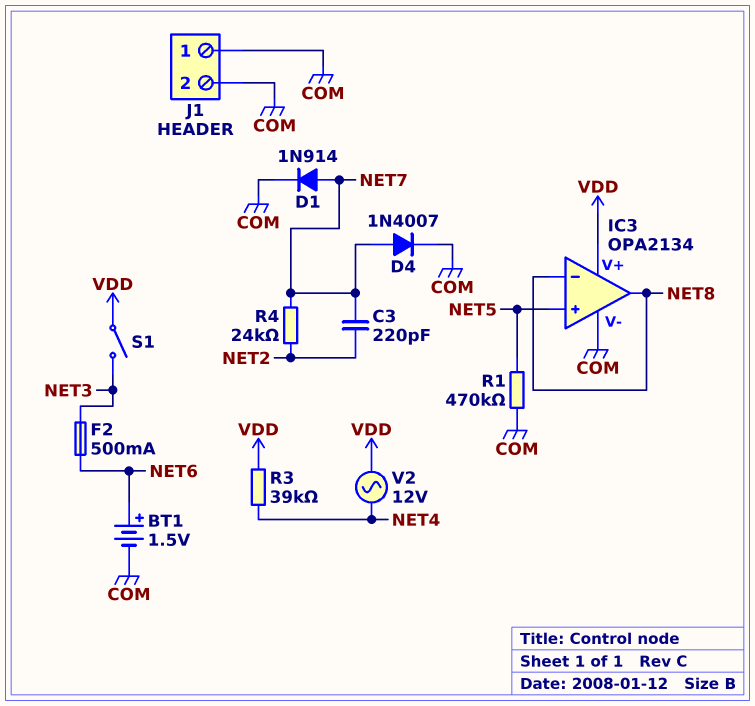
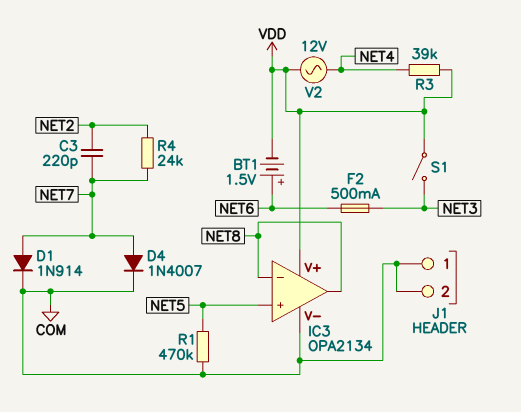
BT1: 1.5V (plus NET6, minus COM) -> 1.5V (plus NET6, minus VDD)

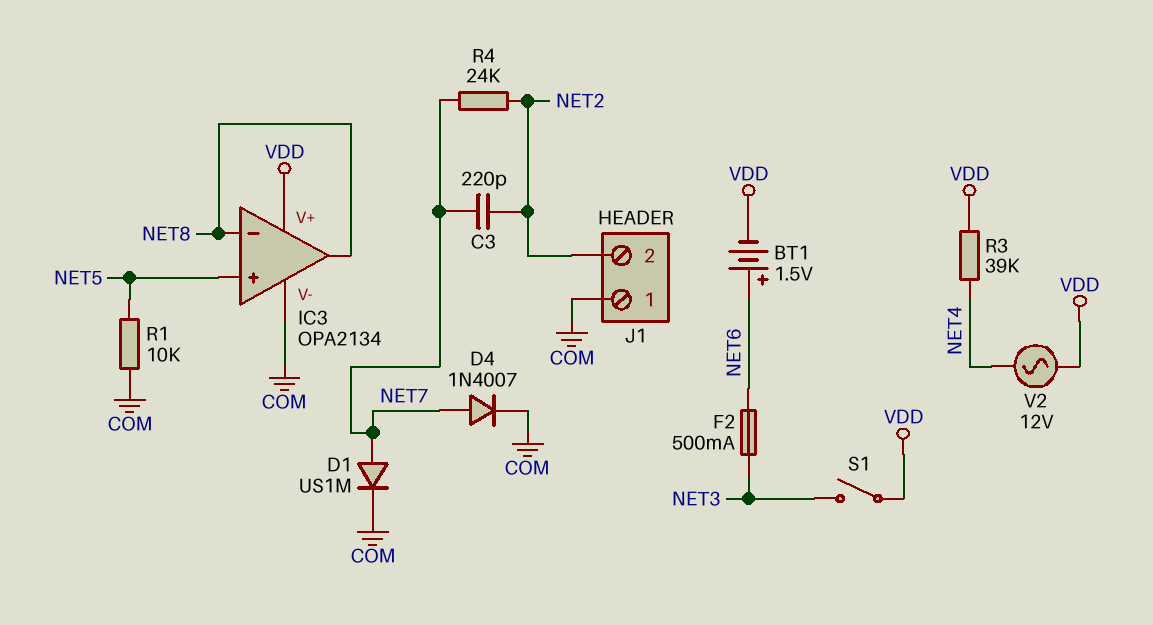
D1: diode 1N914 (A NET7, K COM) -> diode US1M (A NET7, K COM)
J1 pin 2: COM -> NET2
R1: 470k (COM, NET5) -> 10k (COM, NET5)

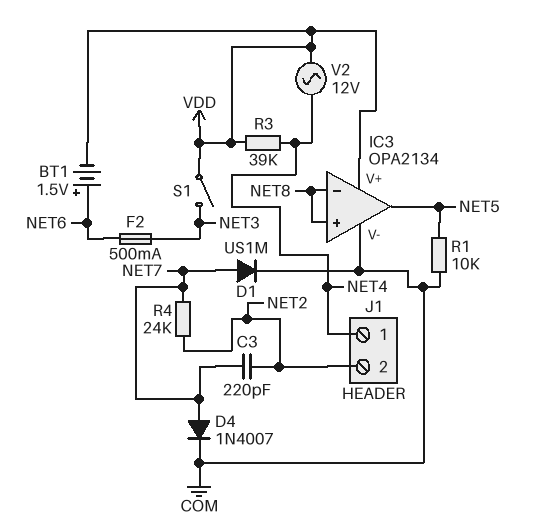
IC3 pin in+: NET5 -> NET8
IC3 pin out: NET8 -> NET5
J1 pin 1: COM -> NET4

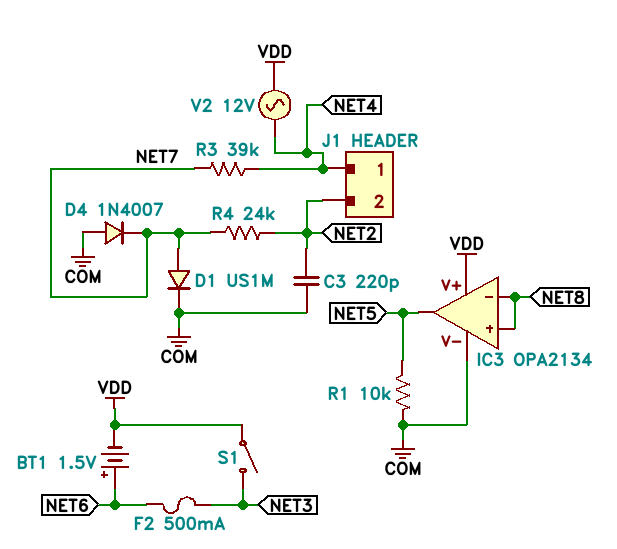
C3: 220pF (NET2, NET7) -> 220pF (COM, NET2)
D4: diode 1N4007 (A NET7, K COM) -> diode 1N4007 (A COM, K NET7)
R3: 39k (NET4, VDD) -> 39k (NET4, NET7)

